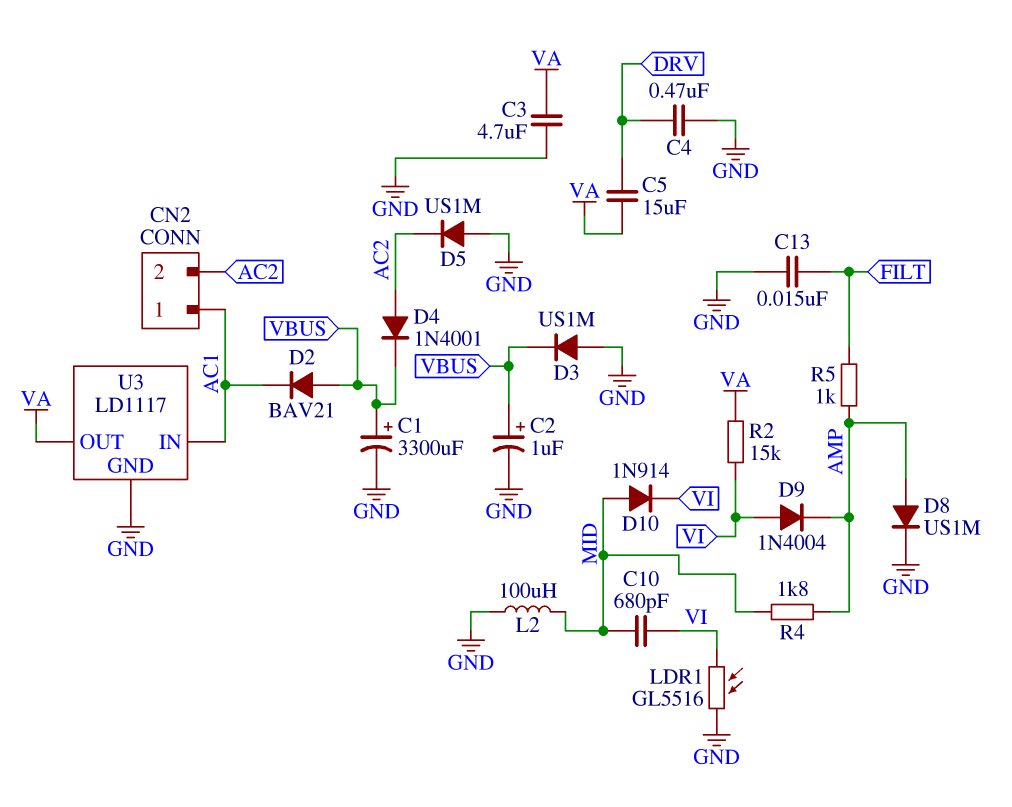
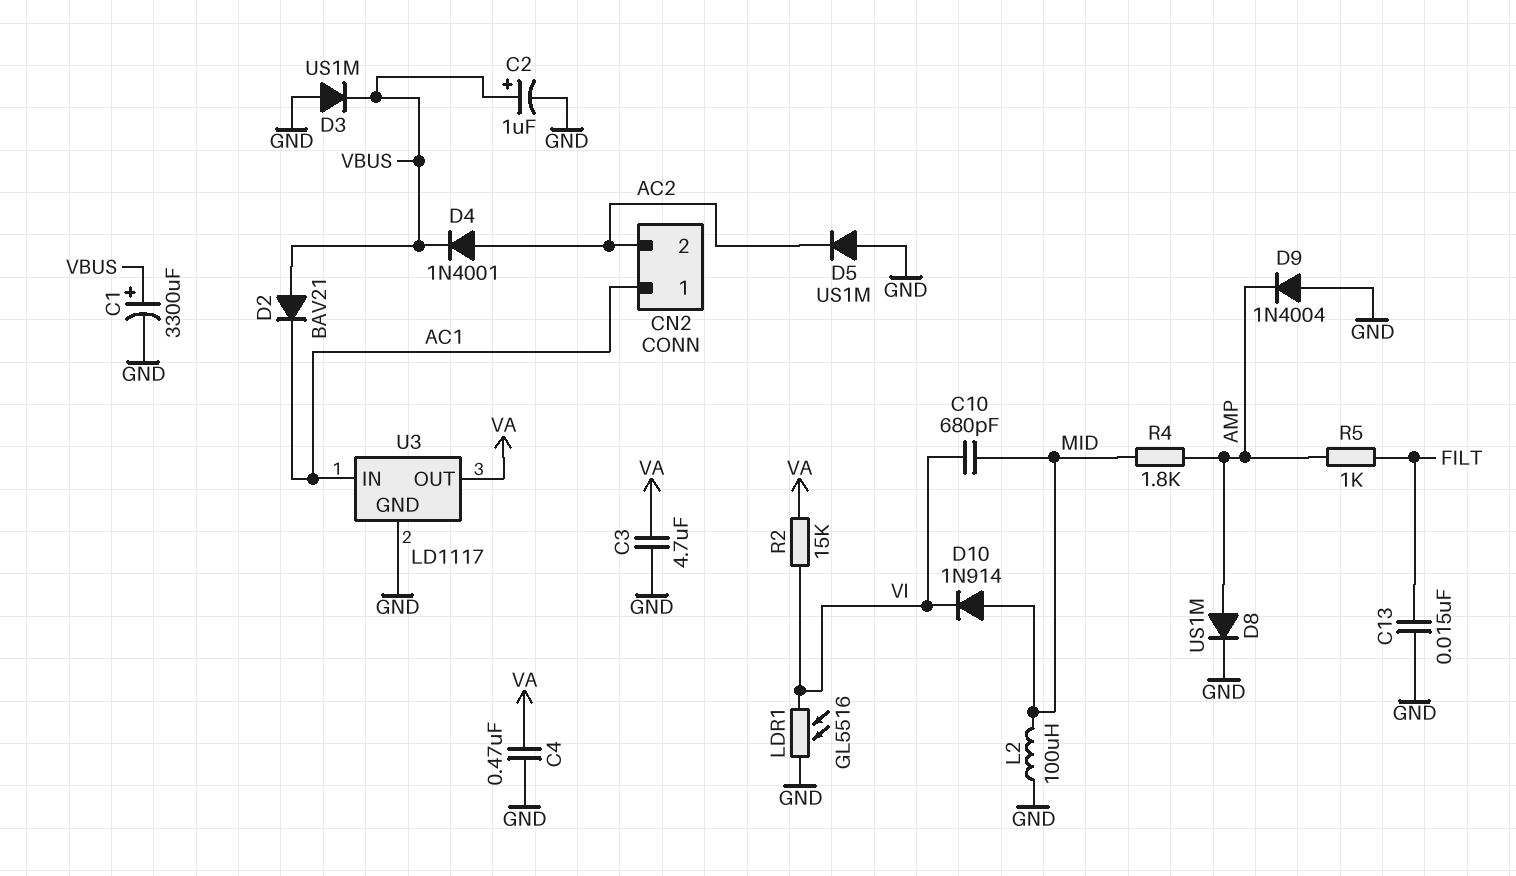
C4: 470nF (DRV, GND) -> 470nF (GND, VA)
C5: 15uF (DRV, VA) -> none
D9: diode 1N4004 (A VI, K AMP) -> diode 1N4004 (A GND, K AMP)

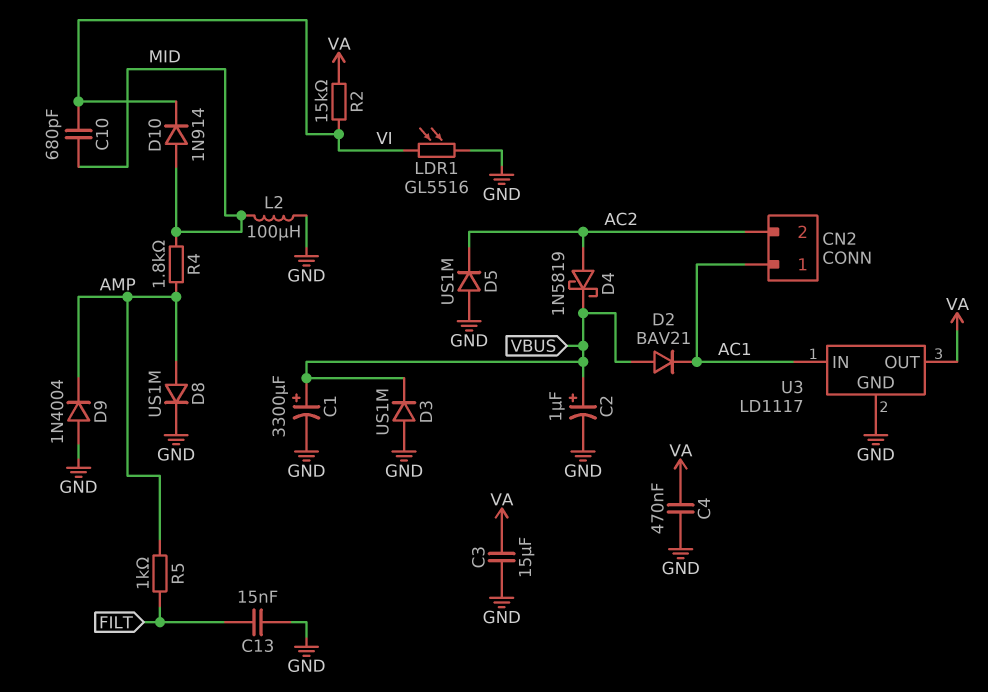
C3: 4.7uF (GND, VA) -> 15uF (GND, VA)
D4: diode 1N4001 (A AC2, K VBUS) -> schottky 1N5819 (A AC2, K VBUS)

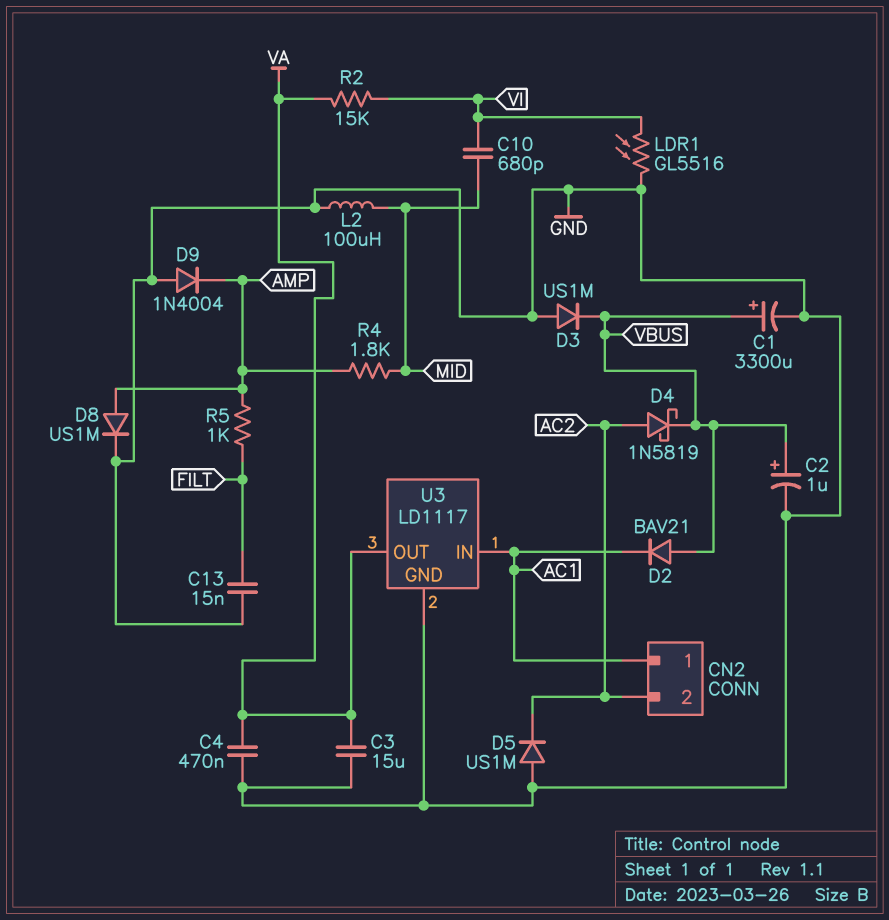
D10: diode 1N914 (A MID, K VI) -> none

